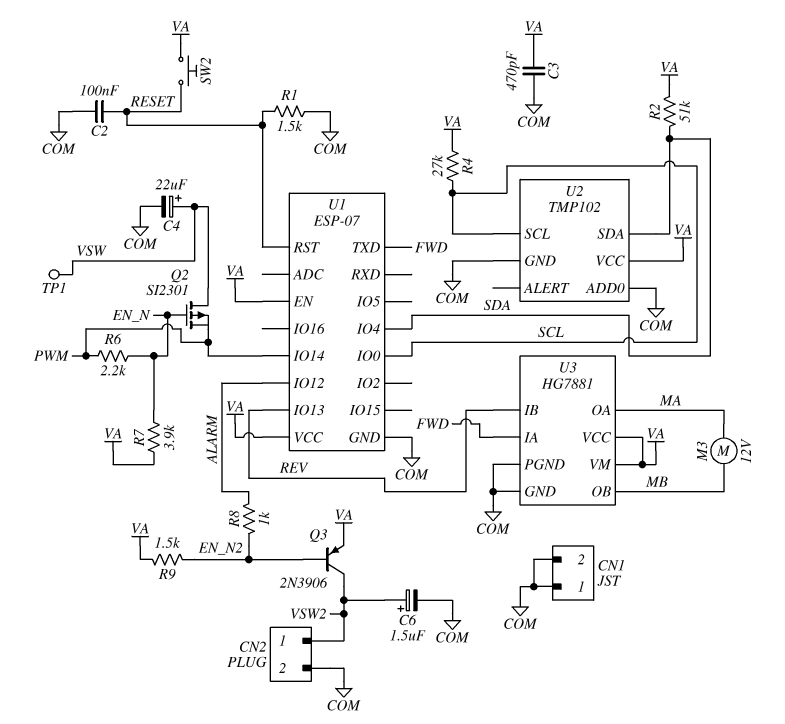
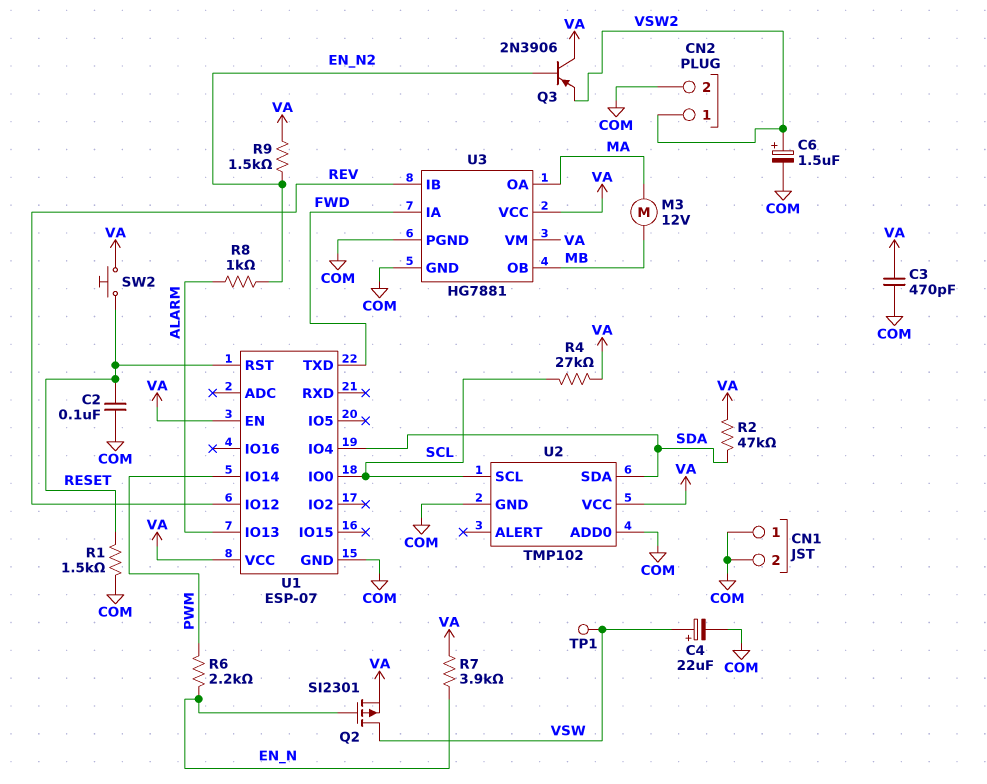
Q2: PMOS SI2301 (G EN_N, D VSW, S PWM) -> PMOS SI2301 (G EN_N, D VSW, S VA)
Q3: PNP 2N3906 (B EN_N2, C VSW2, E VA) -> PNP 2N3906 (B EN_N2, C VA, E VSW2)
R2: 51k (SDA, VA) -> 47k (SDA, VA)
U1 pin IO12: ALARM -> REV
U1 pin IO13: REV -> ALARM

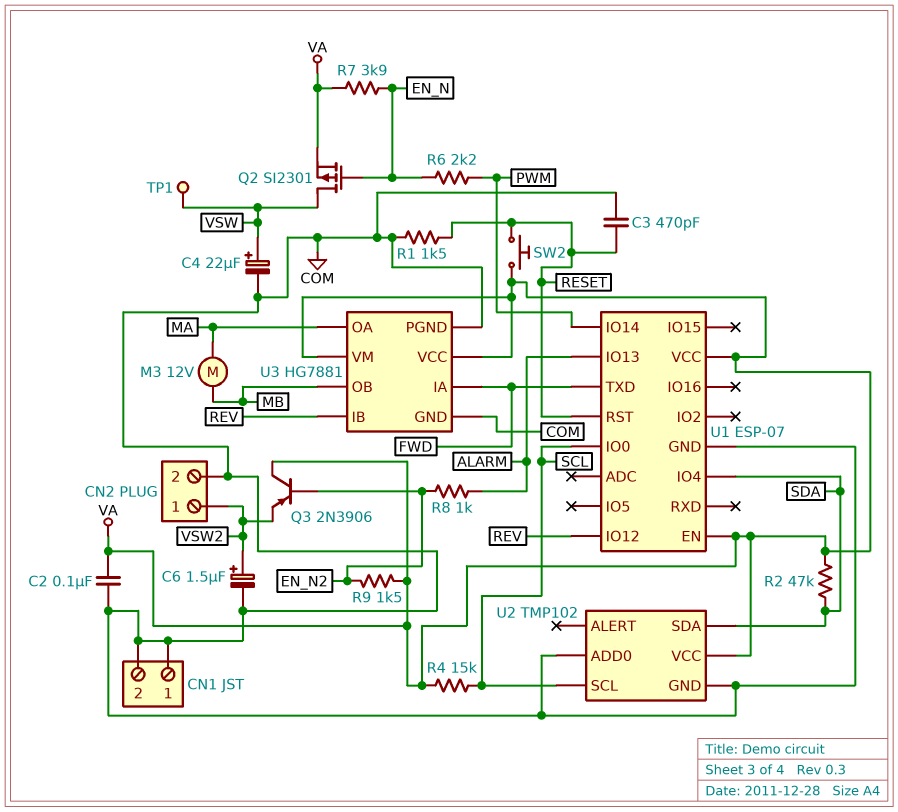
C2: 100nF (COM, RESET) -> 100nF (COM, VA)
C3: 470pF (COM, VA) -> 470pF (COM, RESET)
R4: 27k (SCL, VA) -> 15k (SCL, VA)

